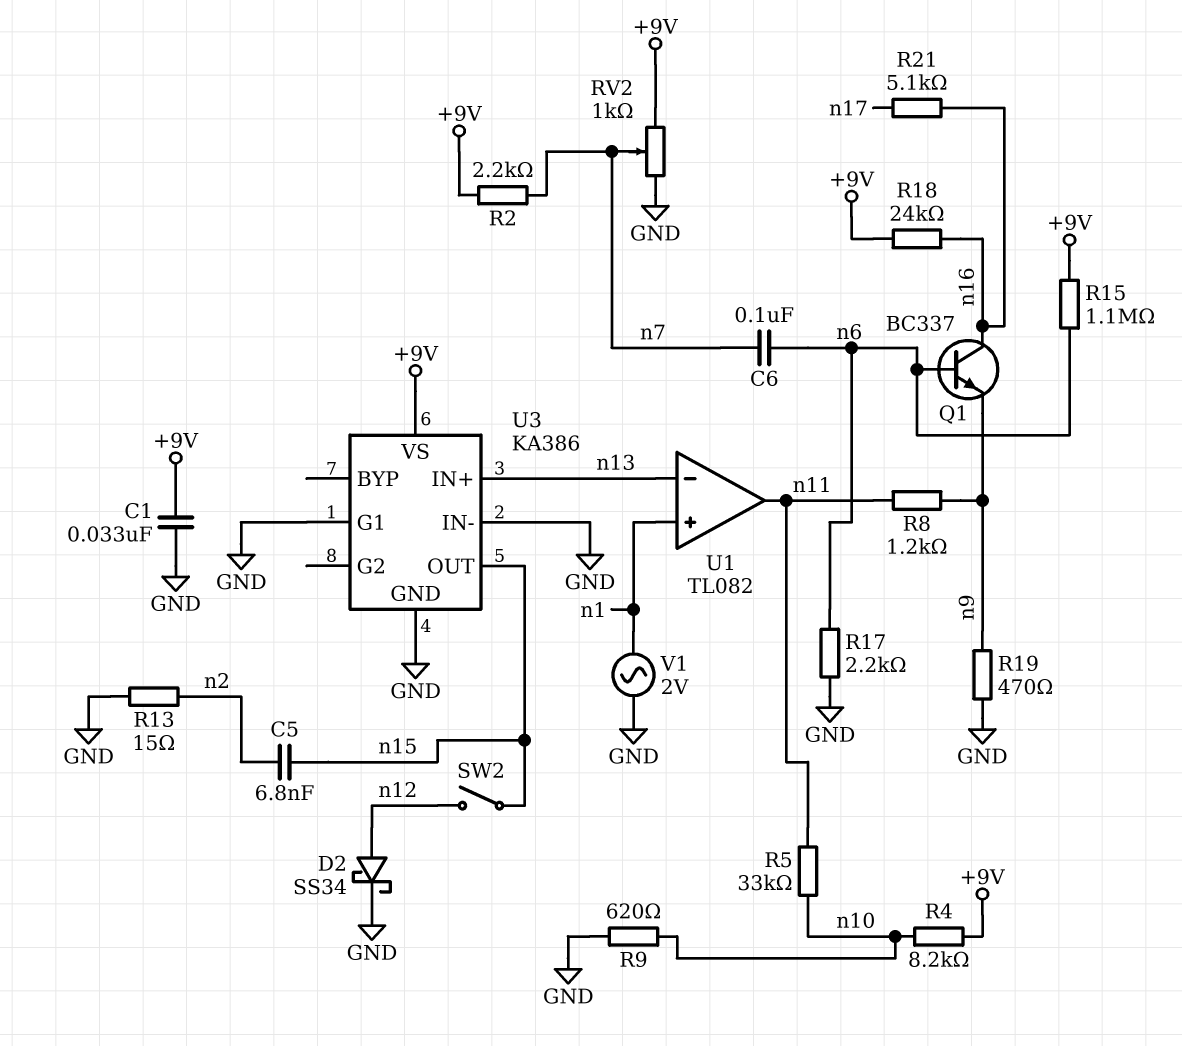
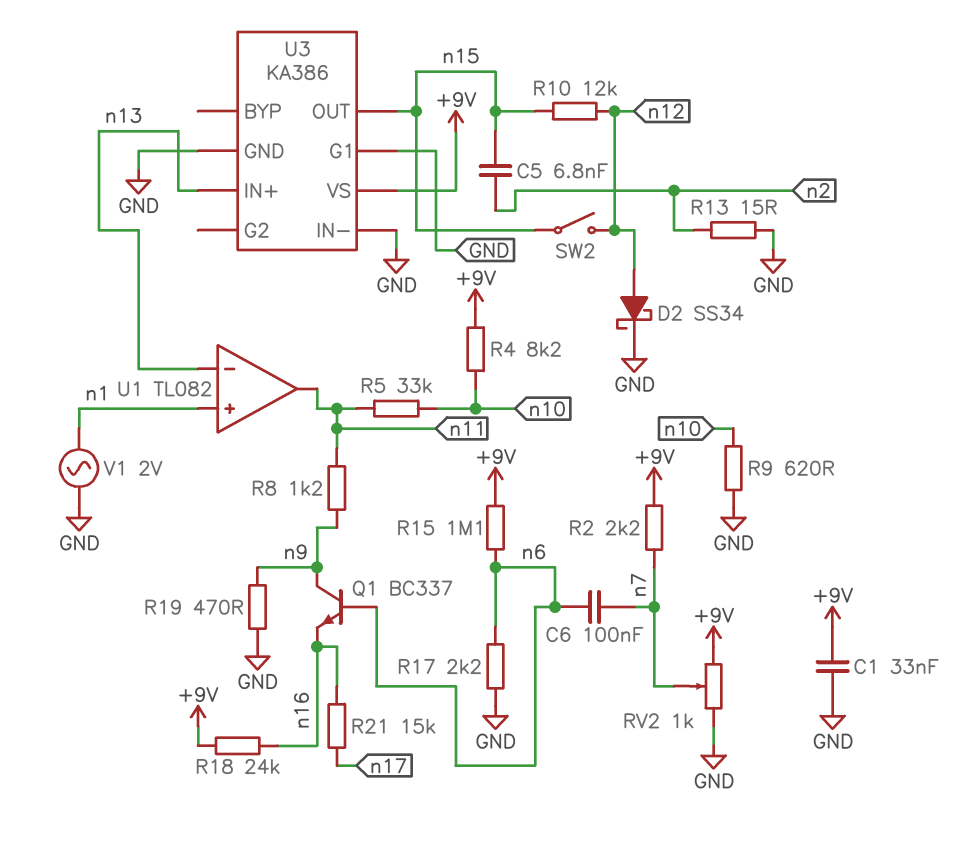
Q1: NPN BC337 (B n6, C n16, E n9) -> NPN BC337 (B n6, C n9, E n16)
R10: none -> 12k (n12, n15)
R21: 5.1k (n16, n17) -> 15k (n16, n17)

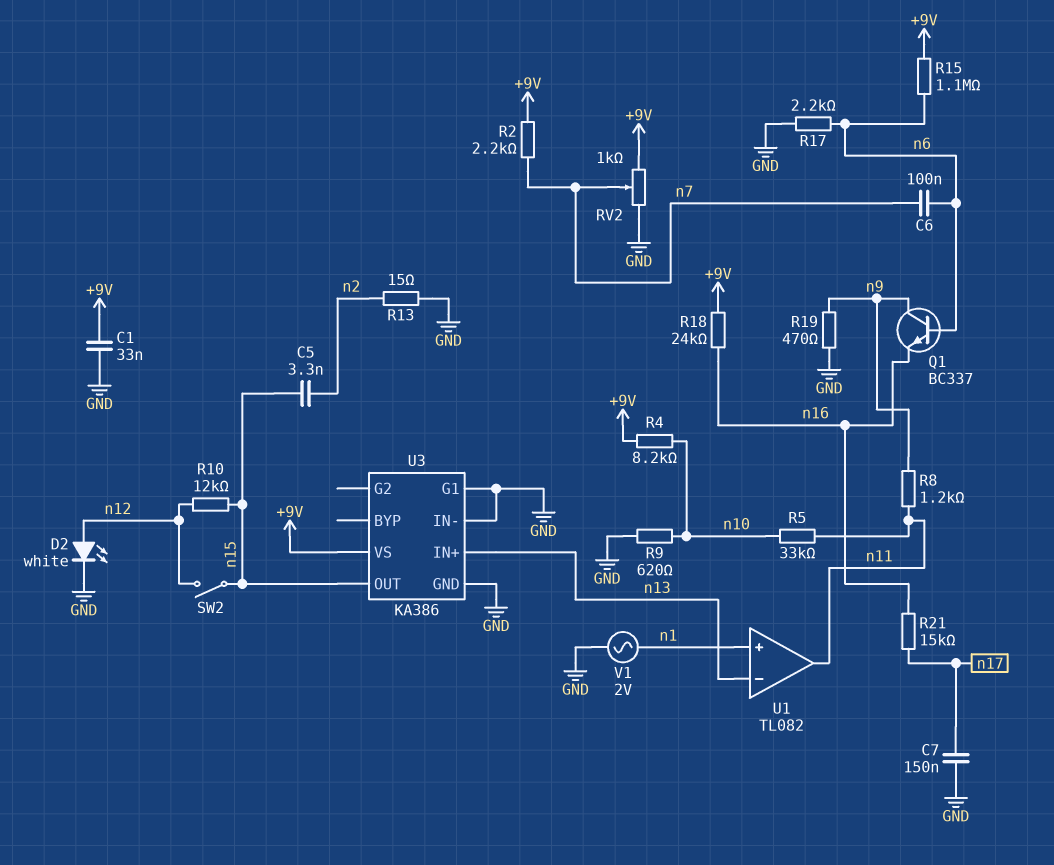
C5: 6.8nF (n2, n15) -> 3.3nF (n2, n15)
C7: none -> 150nF (GND, n17)
D2: schottky SS34 (A n12, K GND) -> LED white (A n12, K GND)

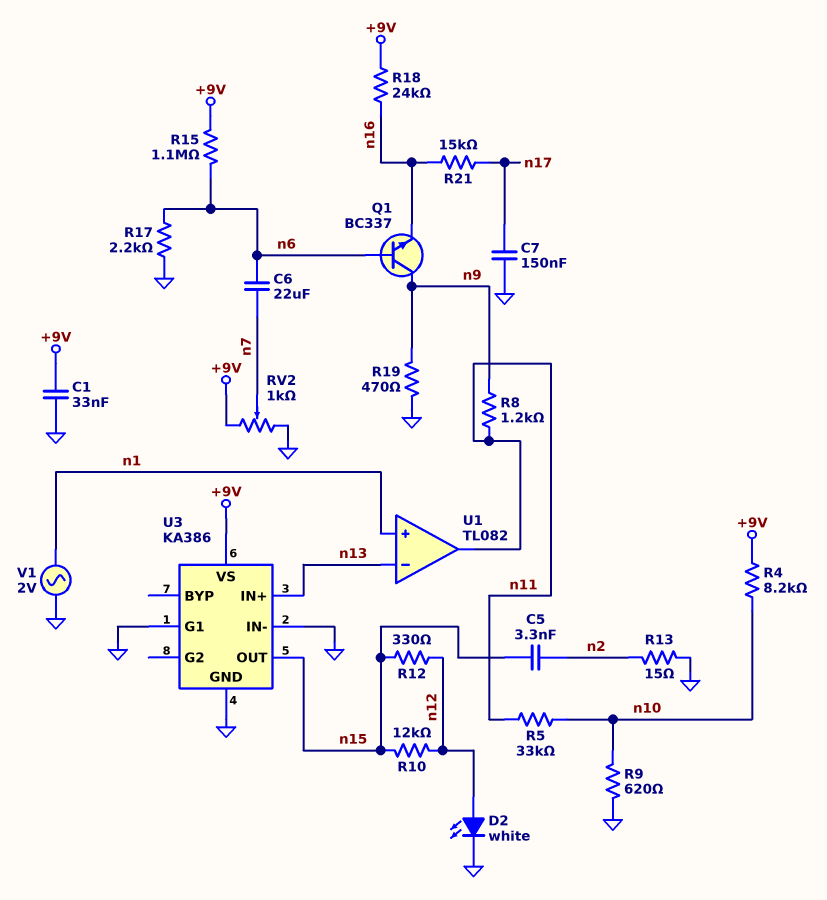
C6: 100nF (n6, n7) -> 22uF (n6, n7)
R2: 2.2k (+9V, n7) -> none
R12: none -> 330 (n12, n15)
SW2: switch (n12, n15) -> none

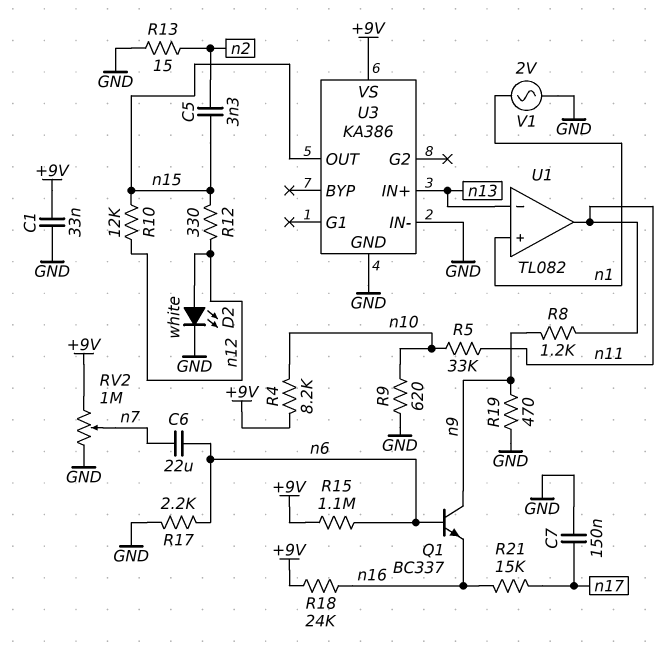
RV2: 1k (+9V, GND, wiper n7) -> 1M (+9V, GND, wiper n7)
U3 pin G1: GND -> none

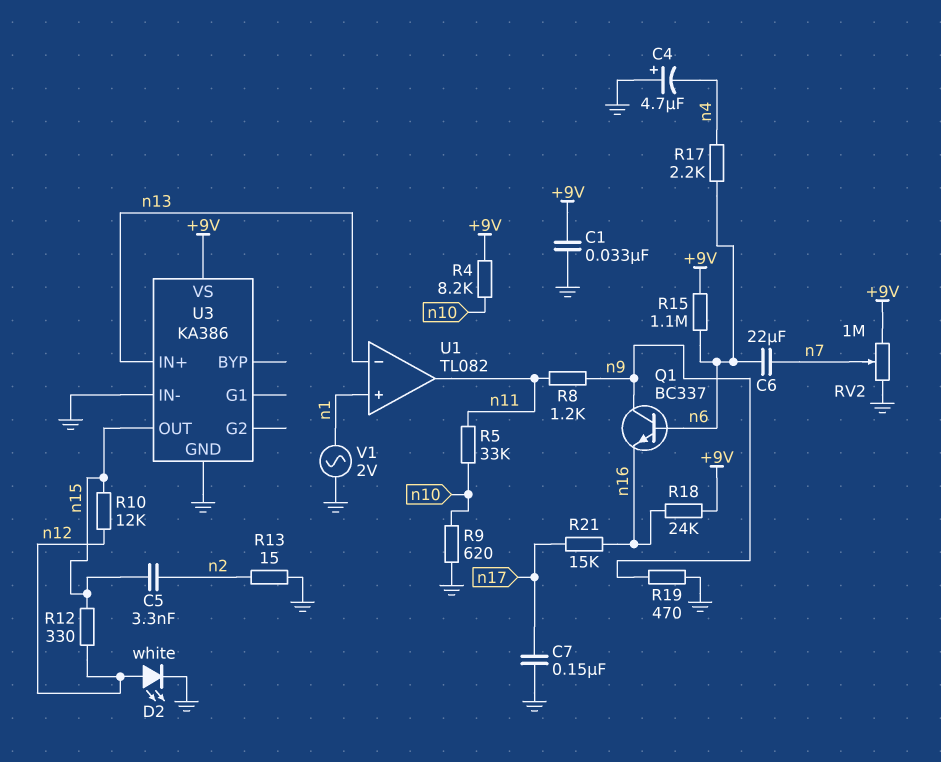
C4: none -> 4.7uF (plus GND, minus n4)
R17: 2.2k (GND, n6) -> 2.2k (n4, n6)

